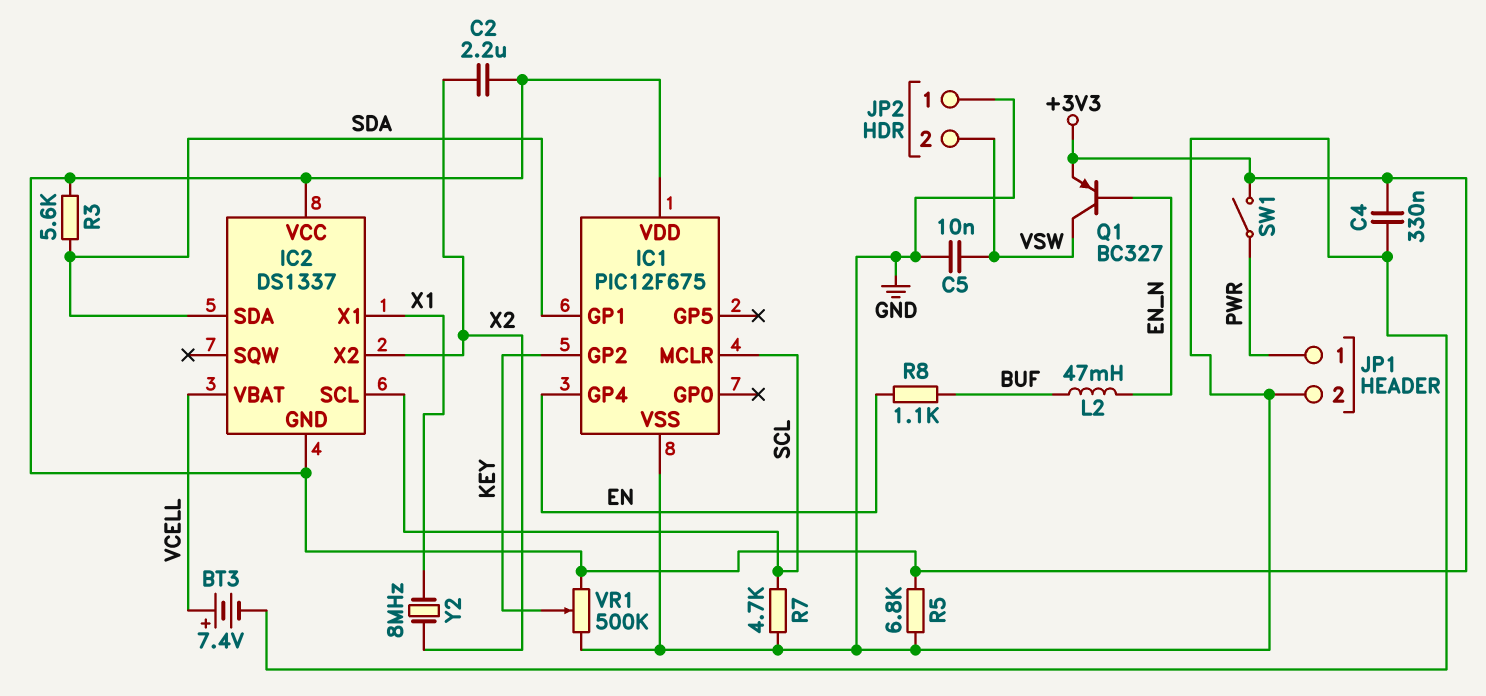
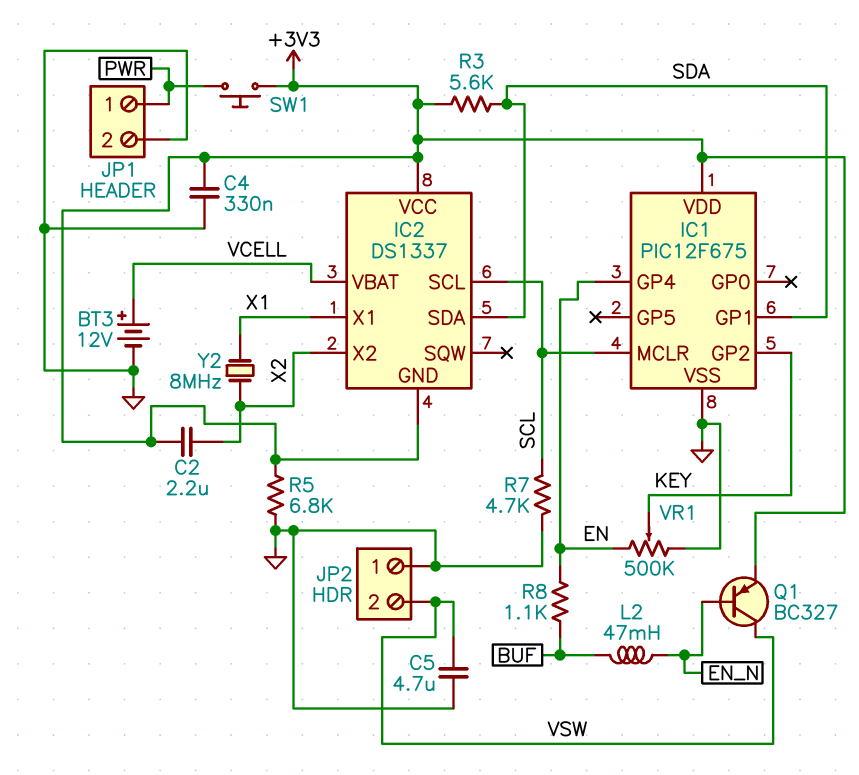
BT3: 7.4V (plus VCELL, minus GND) -> 12V (plus VCELL, minus GND)
C5: 10nF (GND, VSW) -> 4.7uF (GND, VSW)
SW1: switch (+3V3, PWR) -> button (+3V3, PWR)
VR1: 500k (+3V3, GND, wiper KEY) -> 500k (EN, GND, wiper KEY)

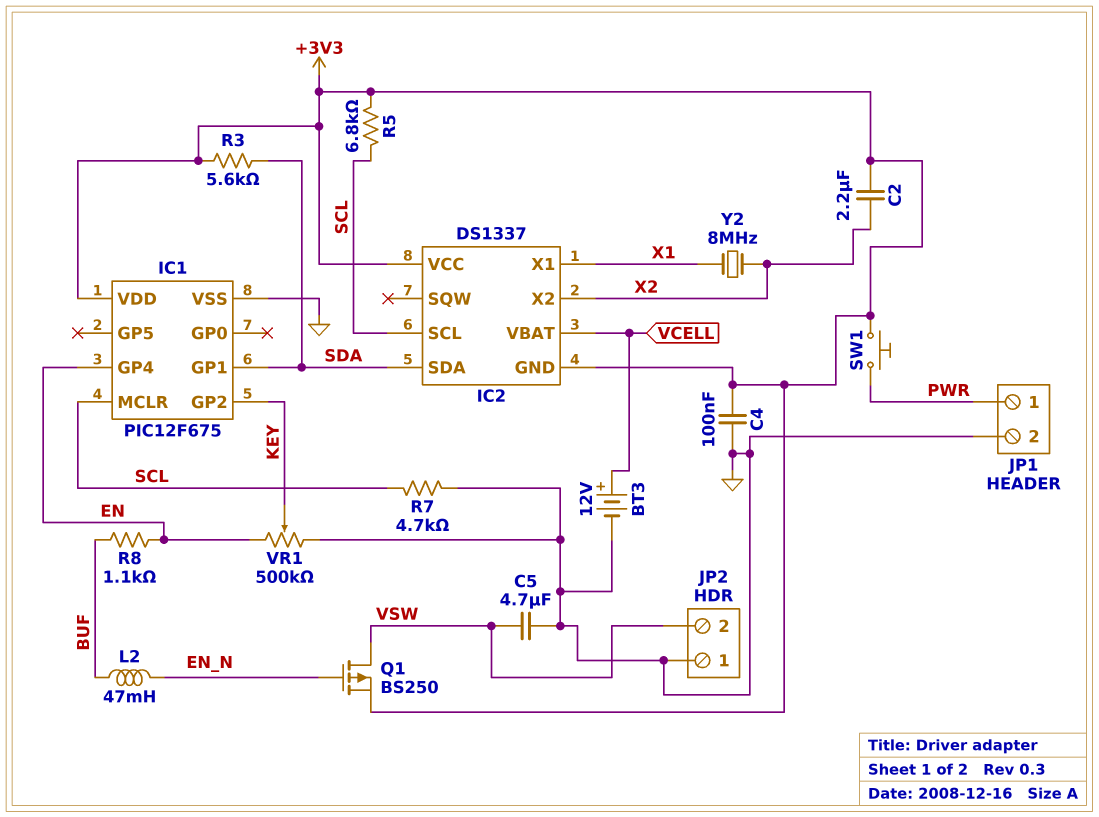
C4: 330nF (+3V3, GND) -> 100nF (+3V3, GND)
Q1: PNP BC327 (B EN_N, C VSW, E +3V3) -> PMOS BS250 (G EN_N, D VSW, S +3V3)
R5: 6.8k (+3V3, GND) -> 6.8k (+3V3, SCL)

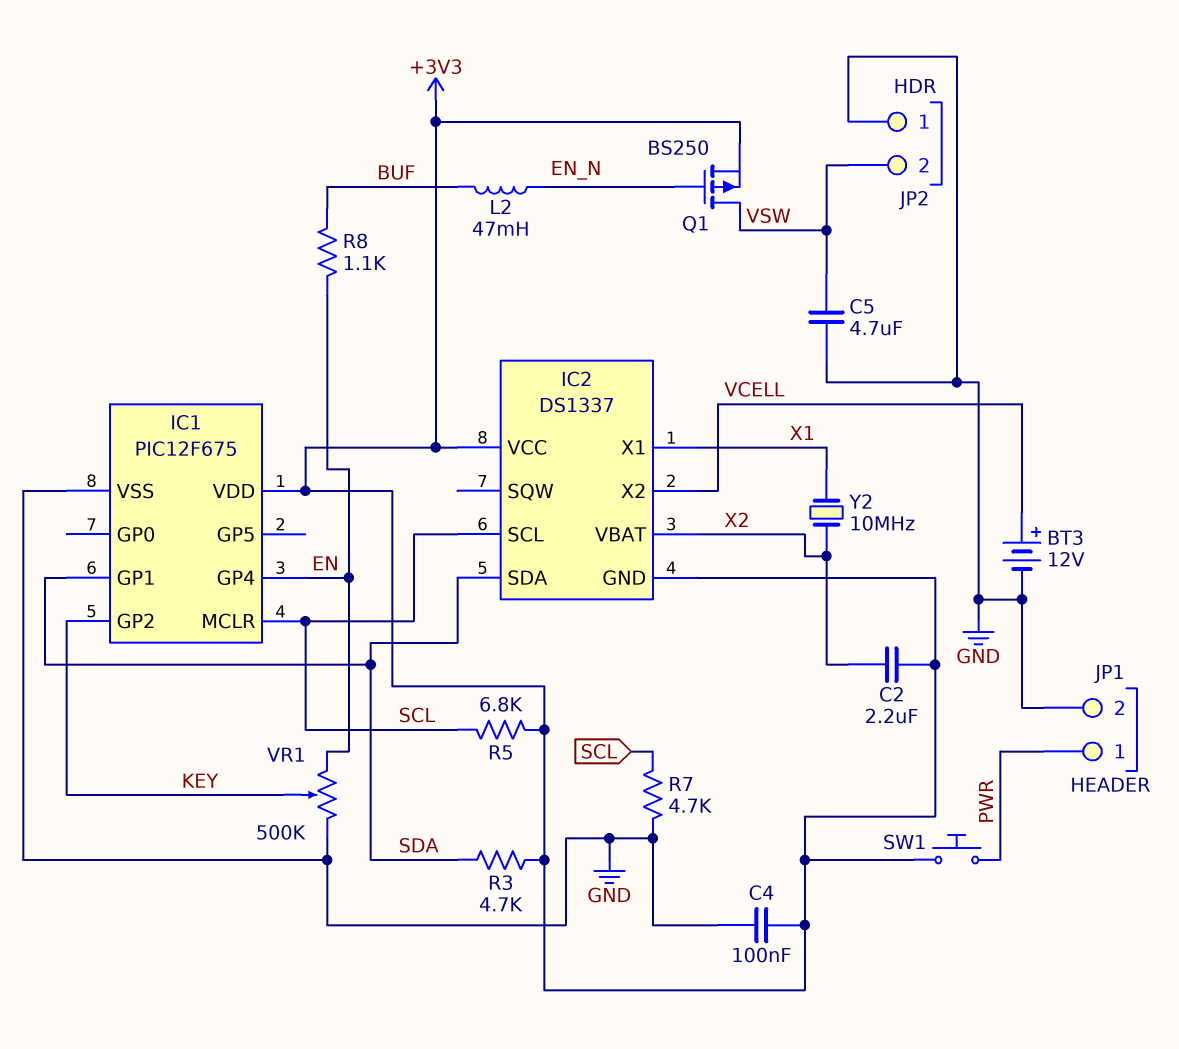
IC2 pin VBAT: VCELL -> X2
IC2 pin X2: X2 -> VCELL
R3: 5.6k (+3V3, SDA) -> 4.7k (+3V3, SDA)
Y2: 8MHz (X1, X2) -> 10MHz (X1, X2)

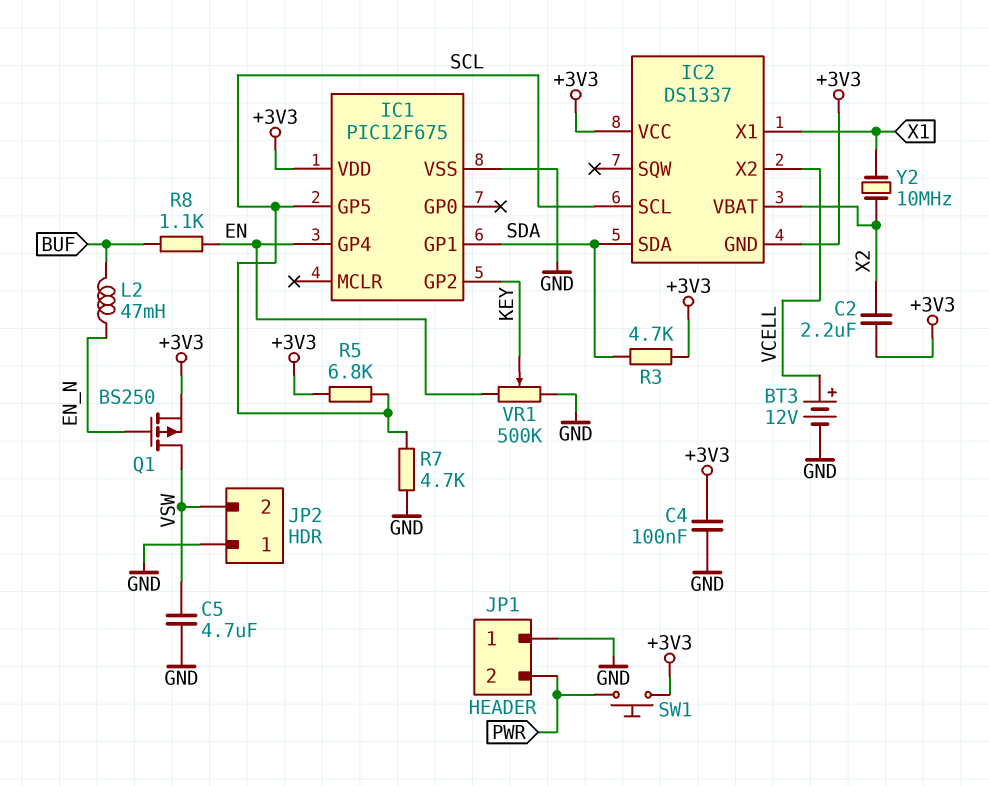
IC1 pin GP5: none -> SCL
IC1 pin MCLR: SCL -> none
JP1 pin 1: PWR -> GND
JP1 pin 2: GND -> PWR

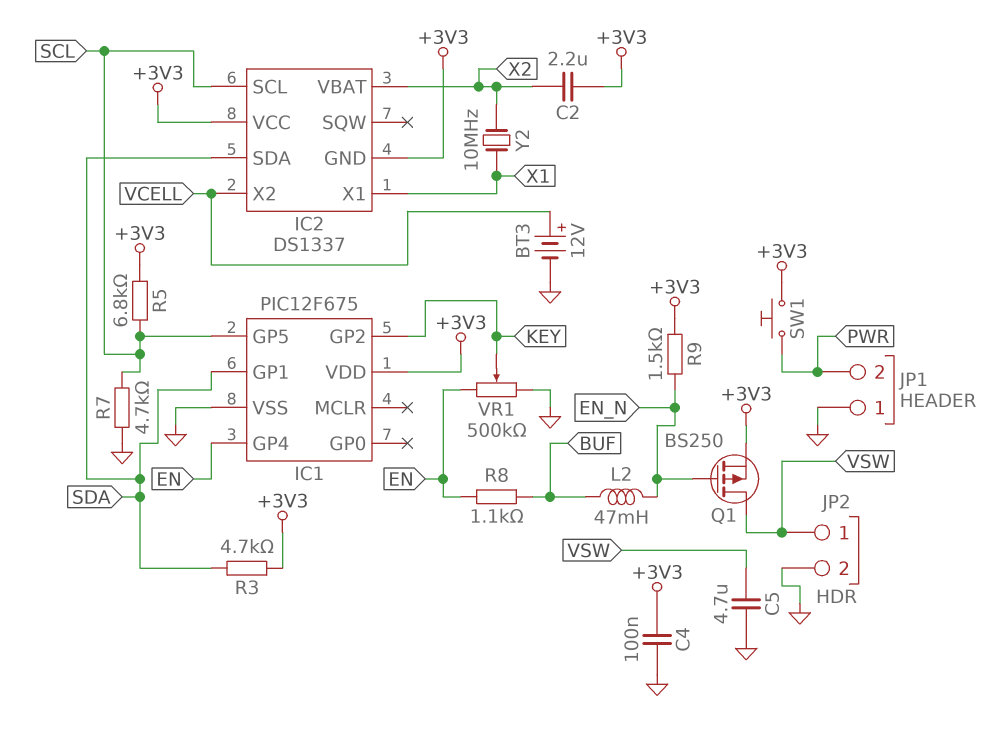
JP2 pin 1: GND -> VSW
JP2 pin 2: VSW -> GND
R9: none -> 1.5k (+3V3, EN_N)

